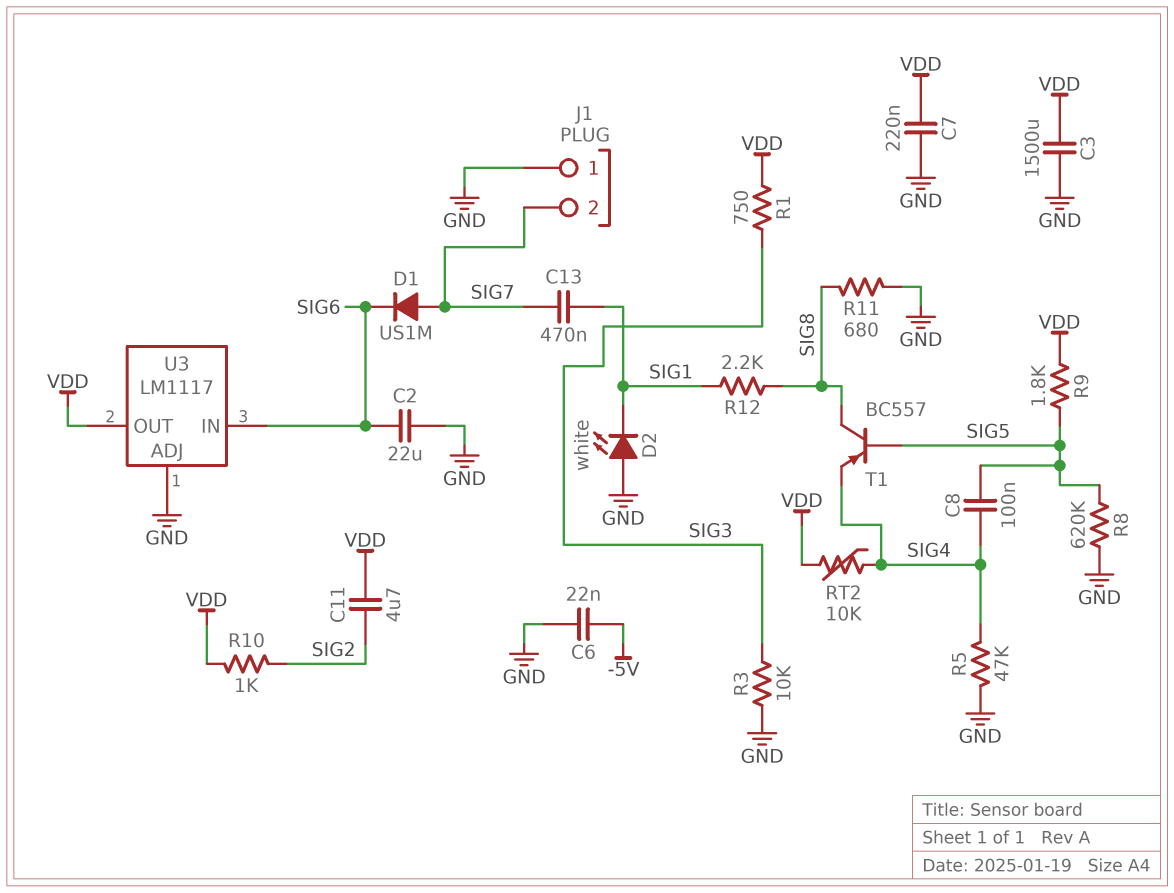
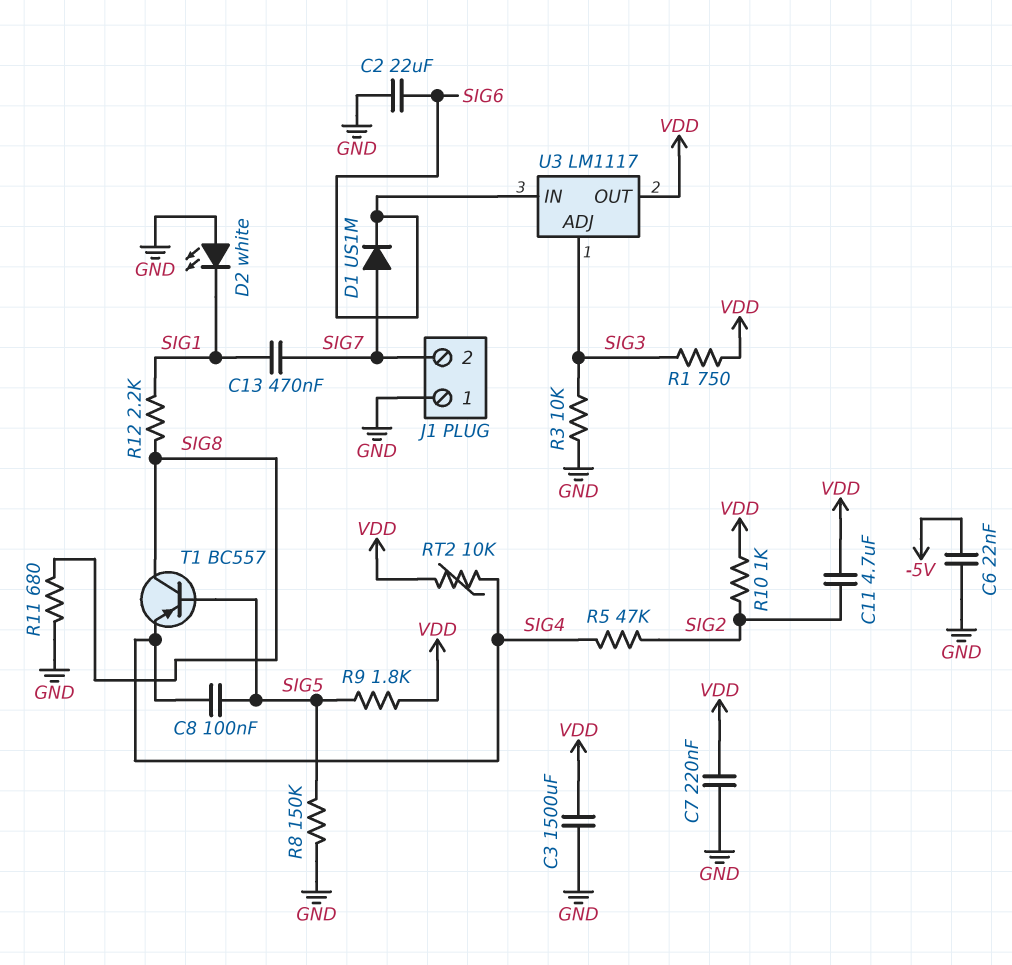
R5: 47k (GND, SIG4) -> 47k (SIG2, SIG4)
R8: 620k (GND, SIG5) -> 150k (GND, SIG5)
U3 pin ADJ: GND -> SIG3

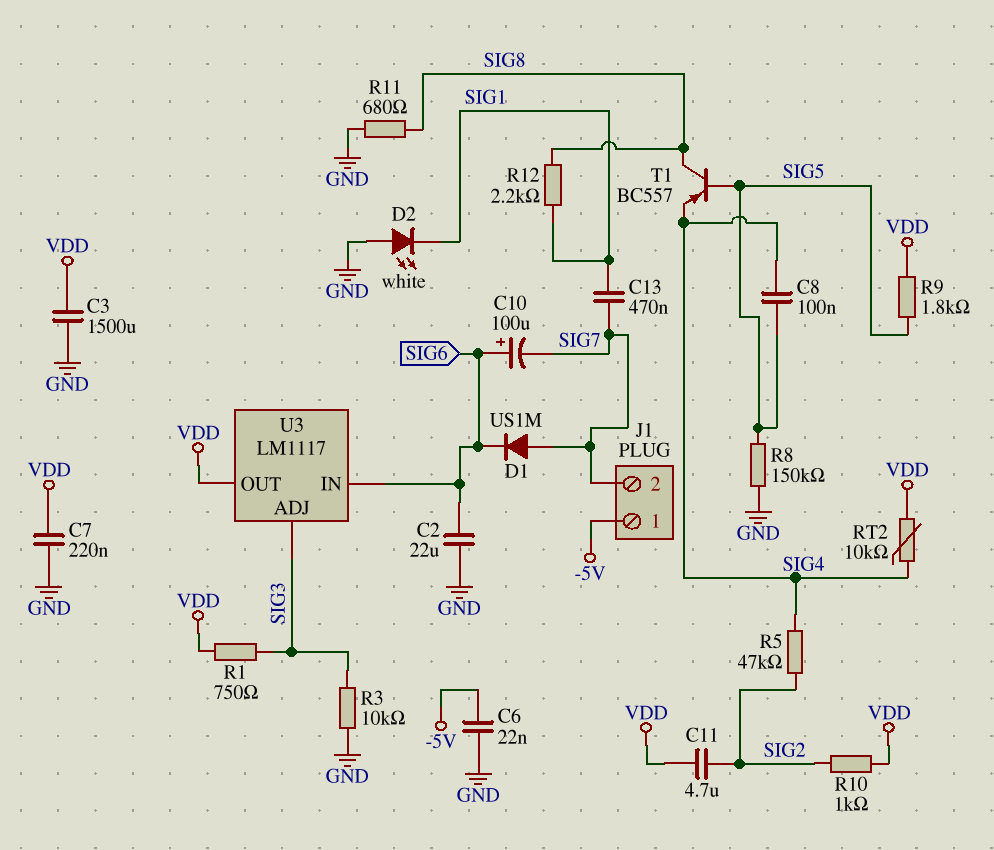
C10: none -> 100uF (plus SIG6, minus SIG7)
J1 pin 1: GND -> -5V

